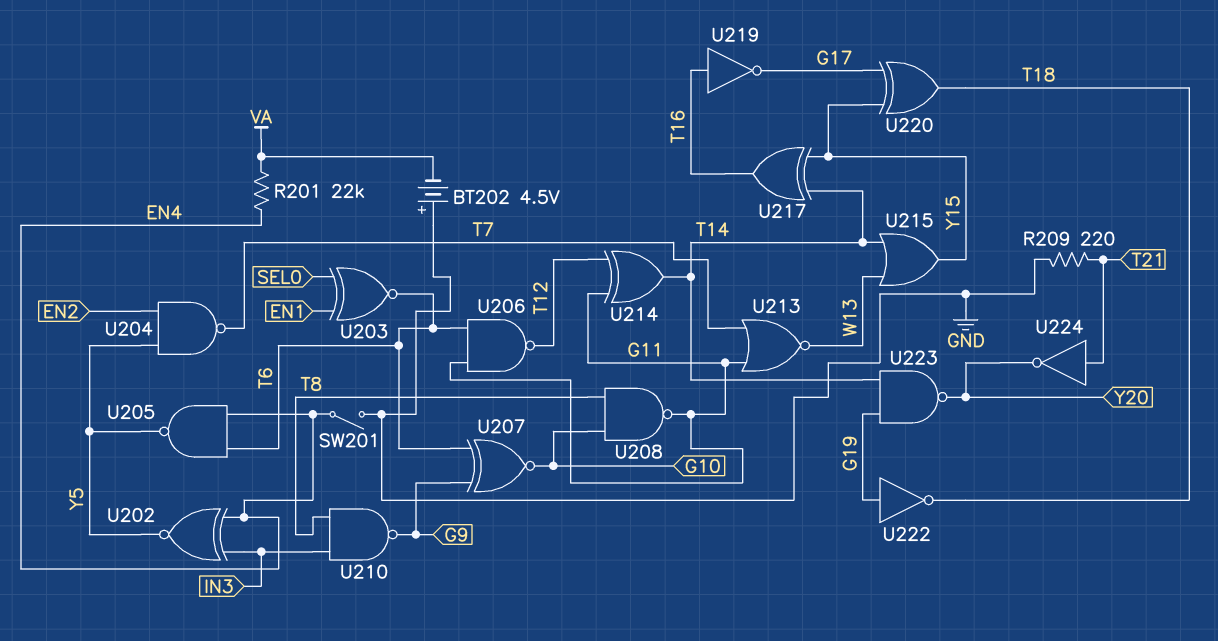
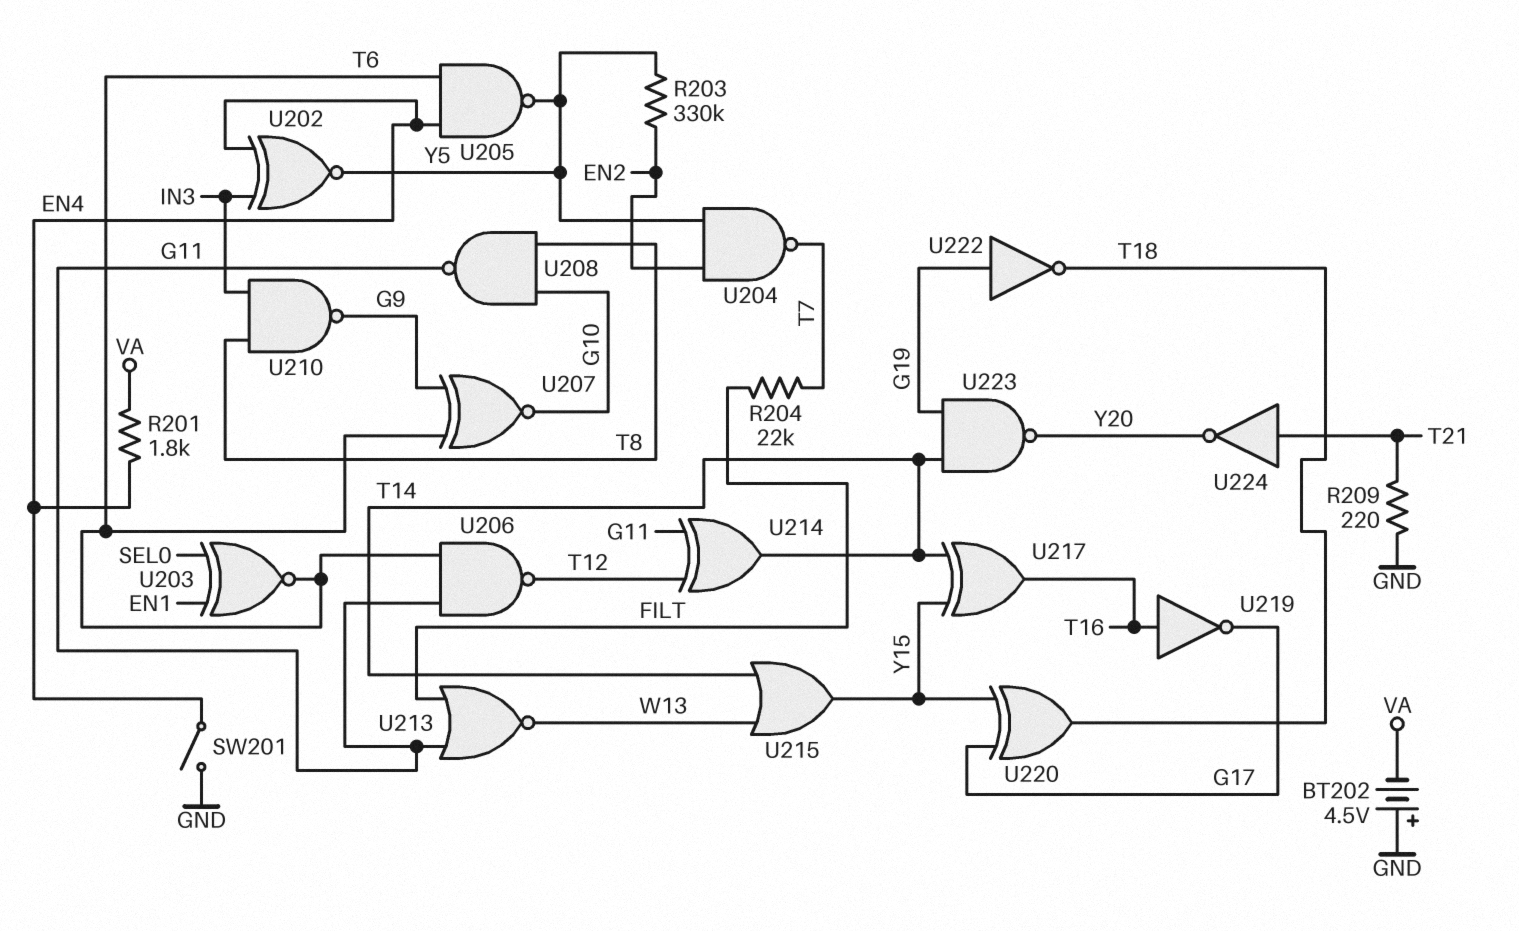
R201: 22k (EN4, VA) -> 1.8k (EN4, VA)
R203: none -> 330k (EN2, Y5)
R204: none -> 22k (FILT, T7)
U213: NOR (in G11, in T7, out W13) -> NOR (in FILT, in G11, out W13)

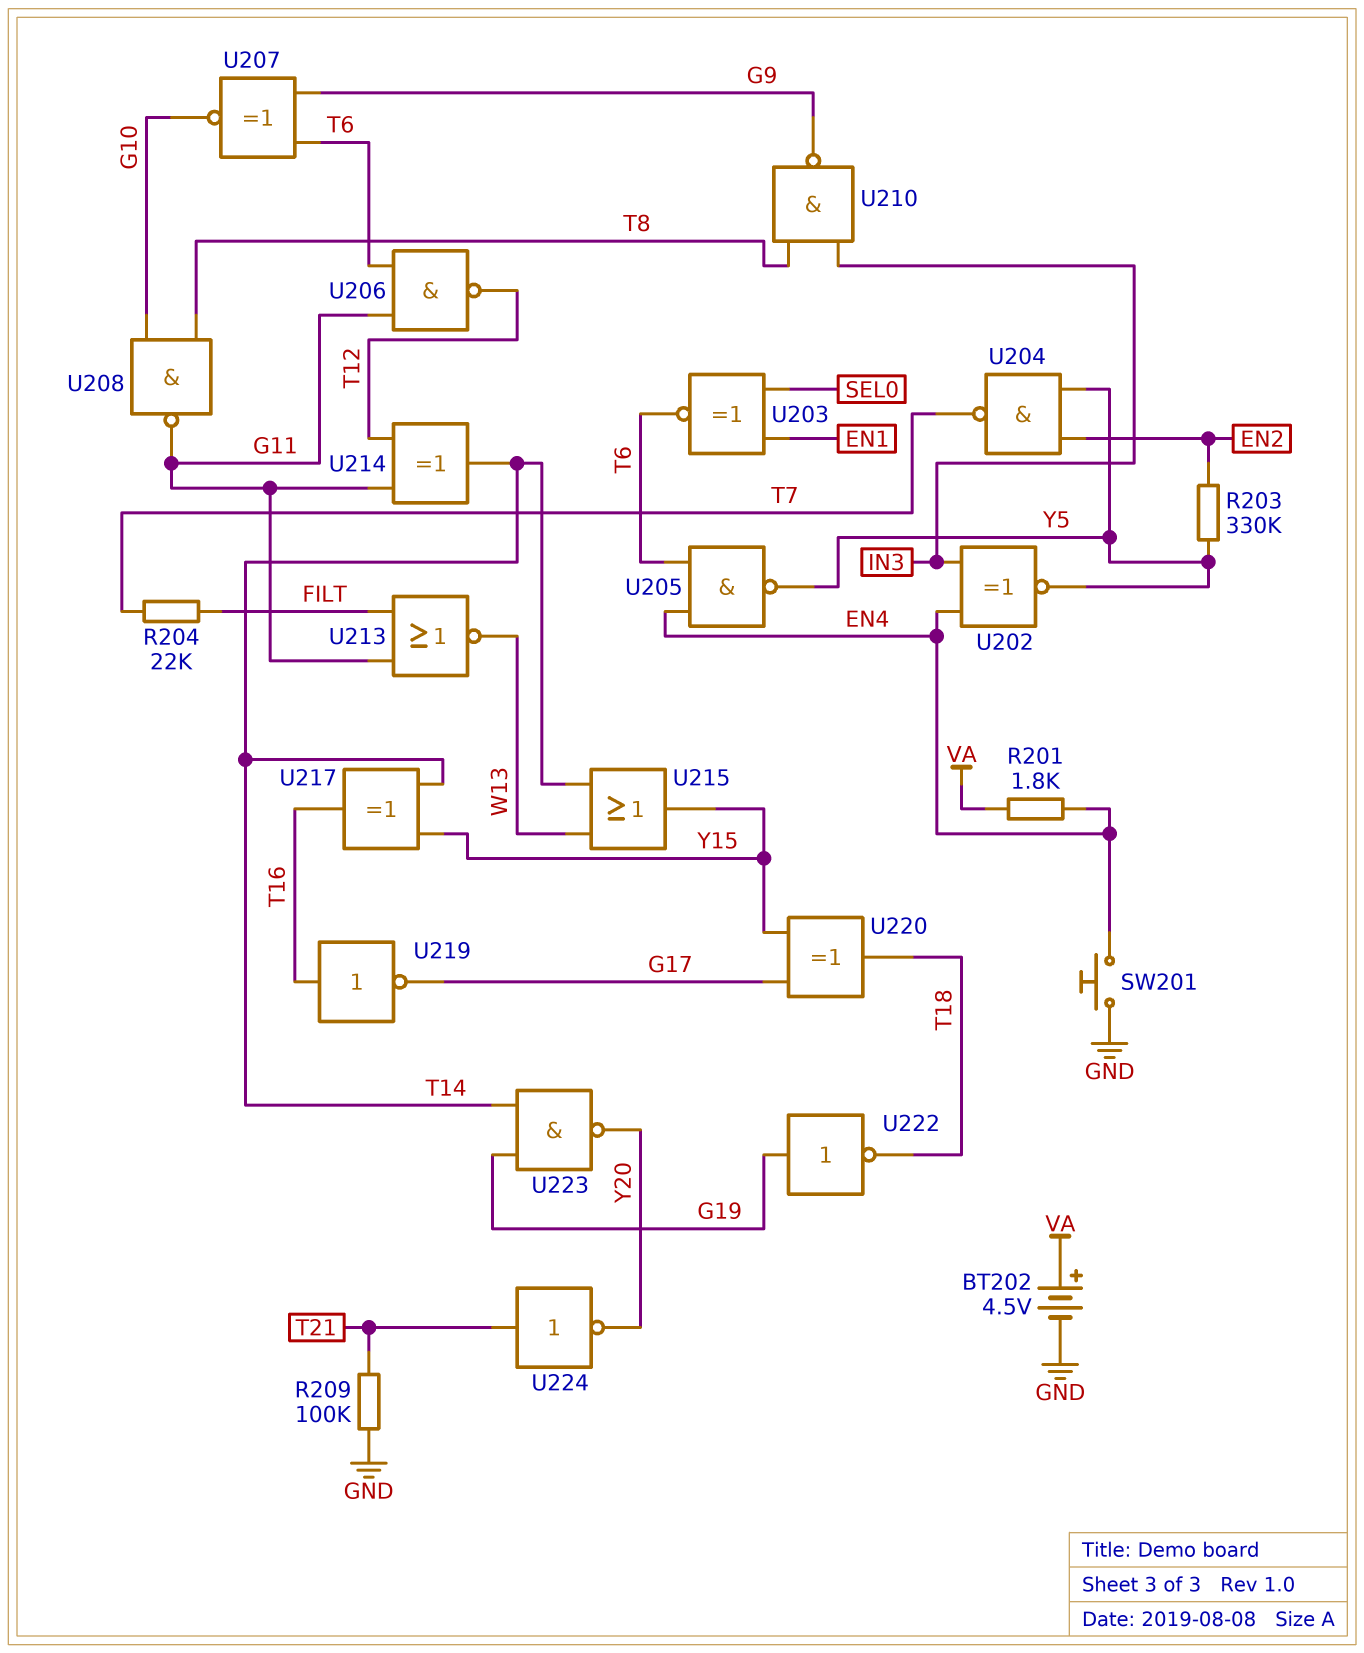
BT202: 4.5V (plus GND, minus VA) -> 4.5V (plus VA, minus GND)
R209: 220 (GND, T21) -> 100k (GND, T21)
SW201: switch (EN4, GND) -> button (EN4, GND)

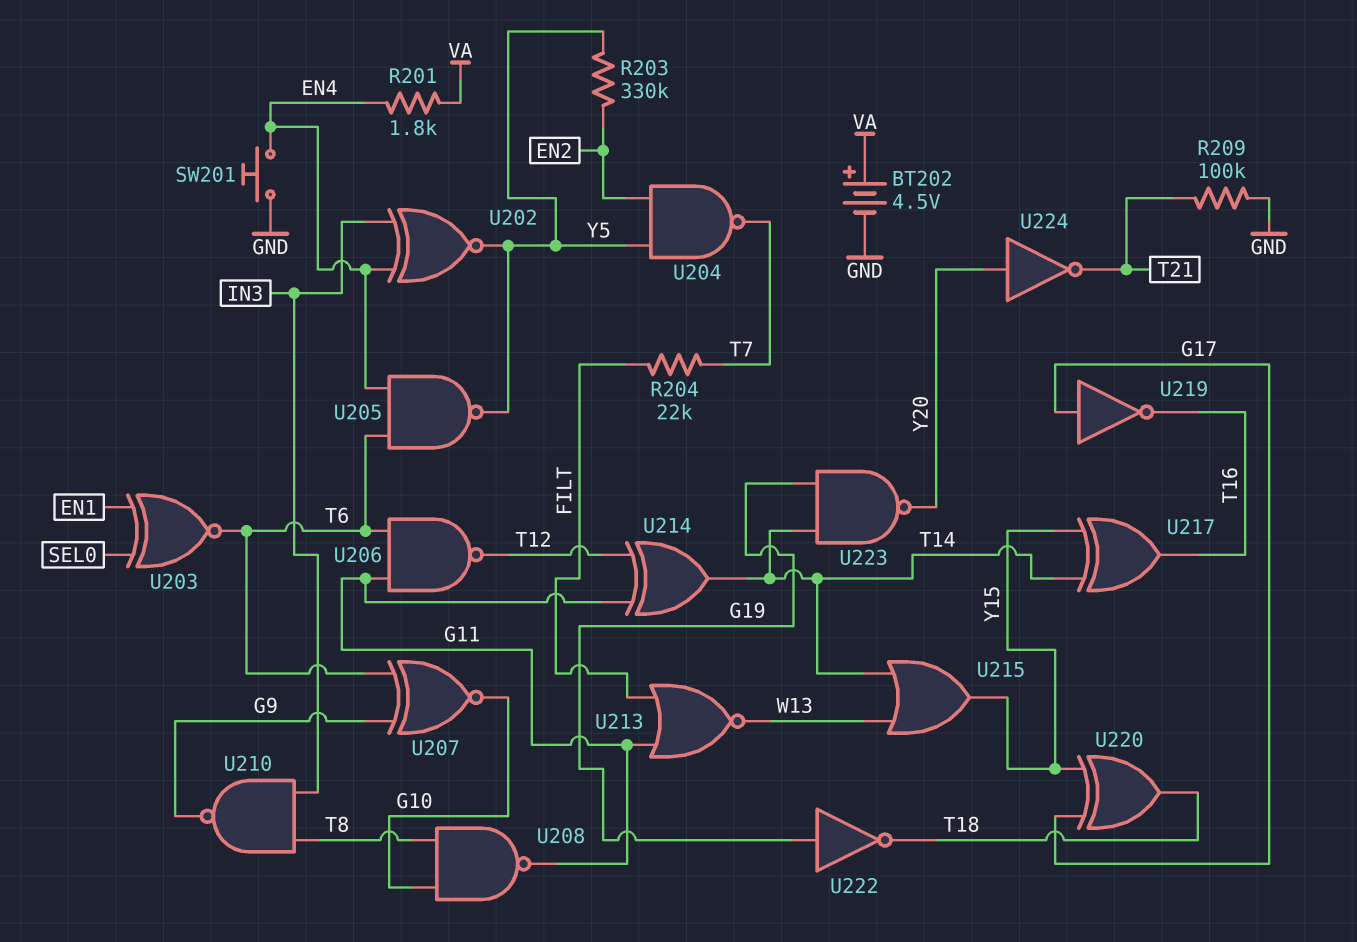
U219: NOT (in T16, out G17) -> NOT (in G17, out T16)
U224: NOT (in T21, out Y20) -> NOT (in Y20, out T21)

